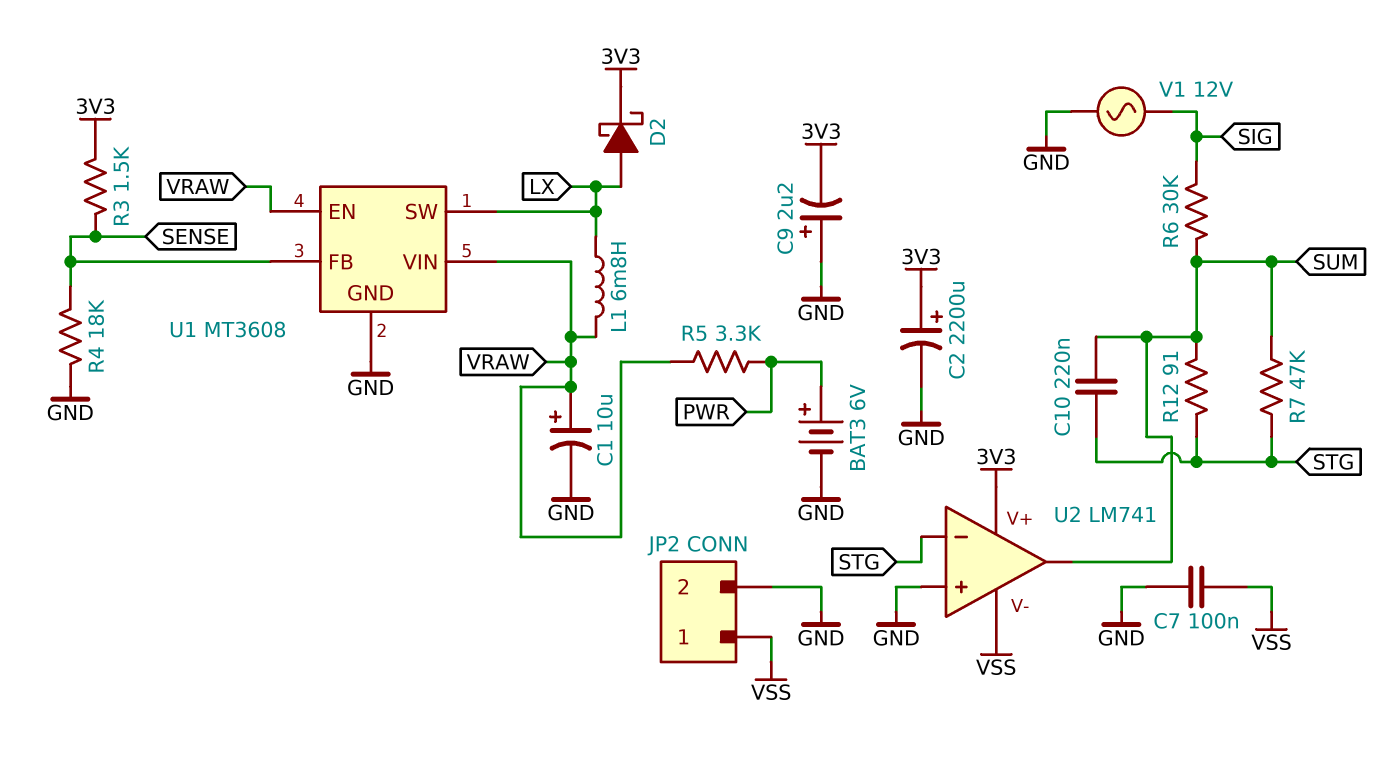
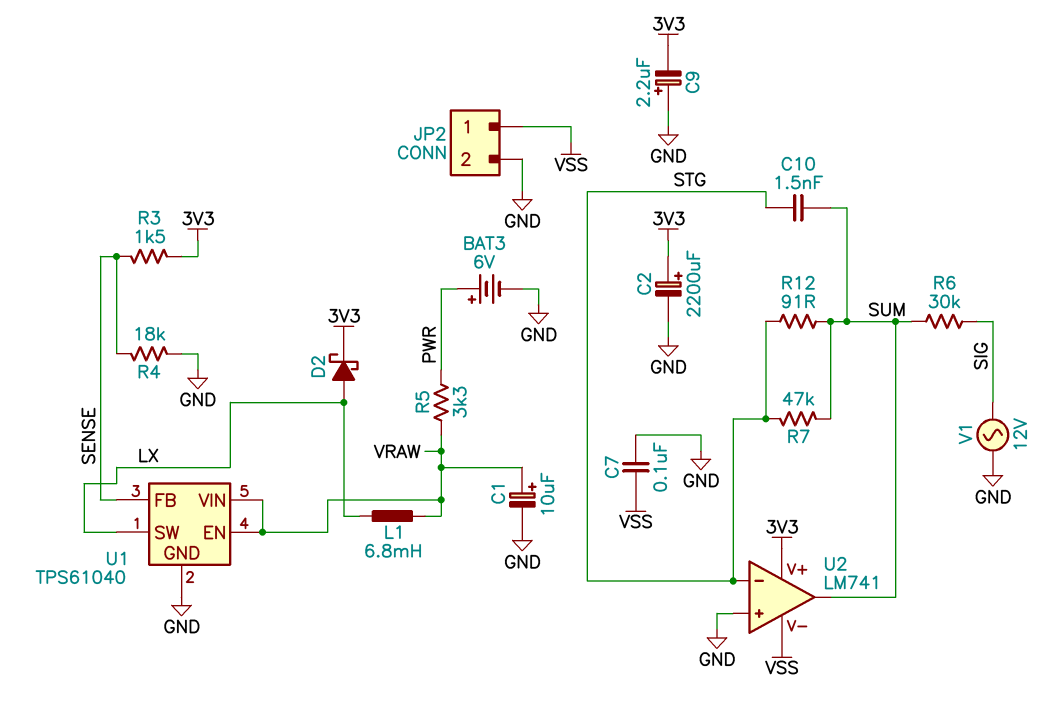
C10: 220nF (STG, SUM) -> 1.5nF (STG, SUM)
U1: MT3608 -> TPS61040

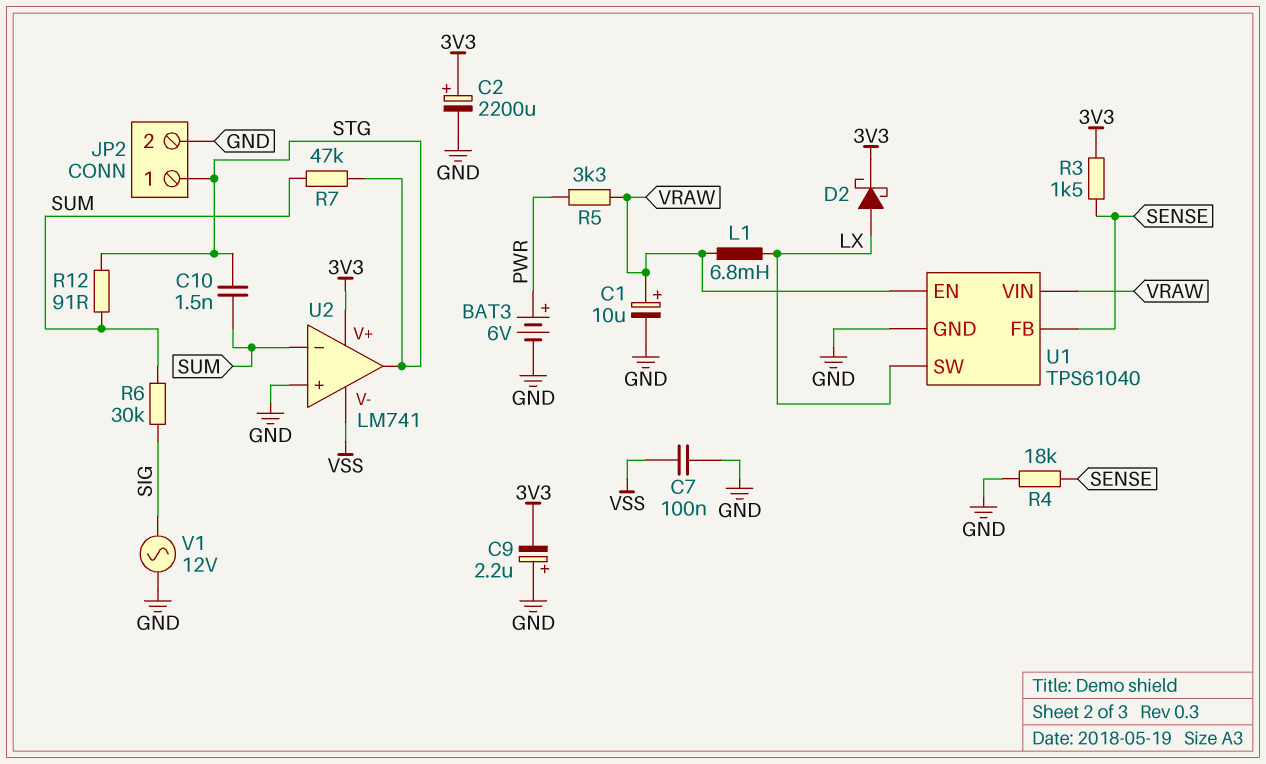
JP2 pin 1: VSS -> STG
U2 pin in-: STG -> SUM
U2 pin out: SUM -> STG

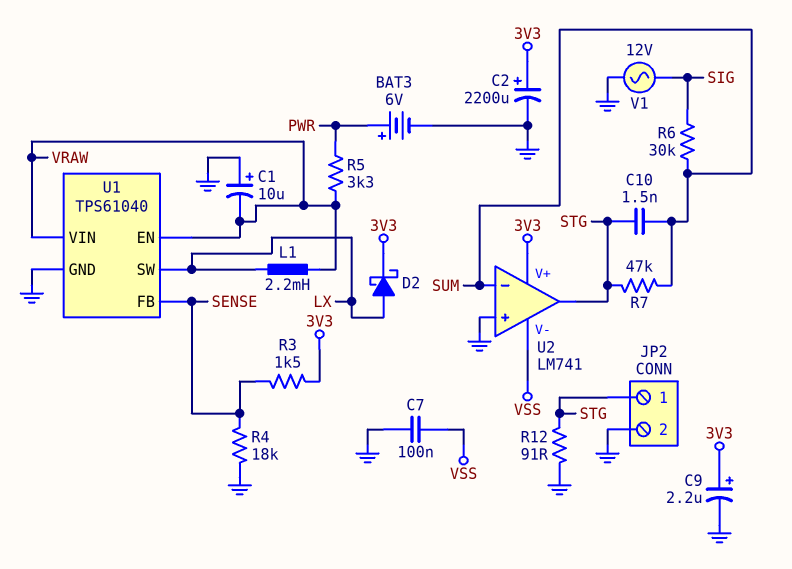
C1: 10uF (plus VRAW, minus GND) -> 10uF (plus GND, minus VRAW)
C9: 2.2uF (plus GND, minus 3V3) -> 2.2uF (plus 3V3, minus GND)
L1: 6.8mH (LX, VRAW) -> 2.2mH (LX, VRAW)
R12: 91 (STG, SUM) -> 91 (GND, STG)

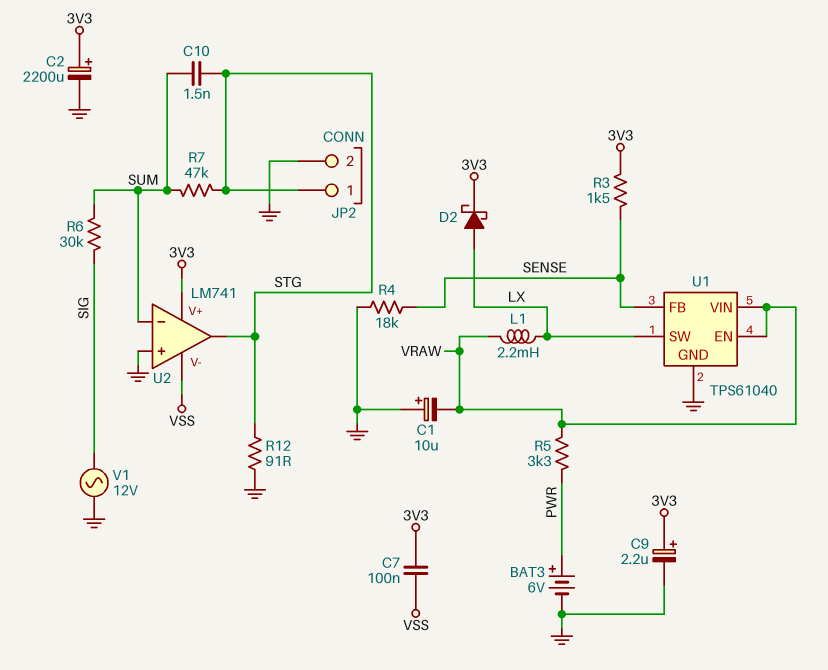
C7: 100nF (GND, VSS) -> 100nF (3V3, VSS)

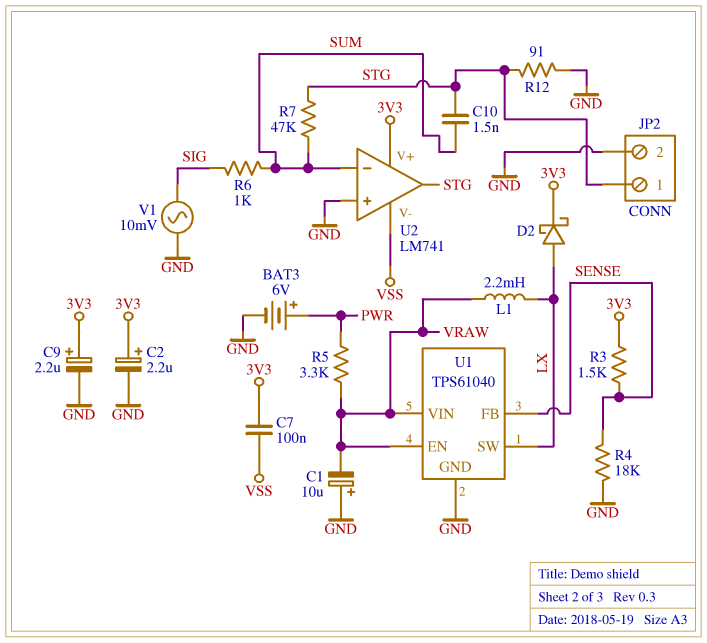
C2: 2200uF (plus 3V3, minus GND) -> 2.2uF (plus 3V3, minus GND)
R6: 30k (SIG, SUM) -> 1k (SIG, SUM)
V1: AC 12V (GND, SIG) -> AC 10mV (GND, SIG)

